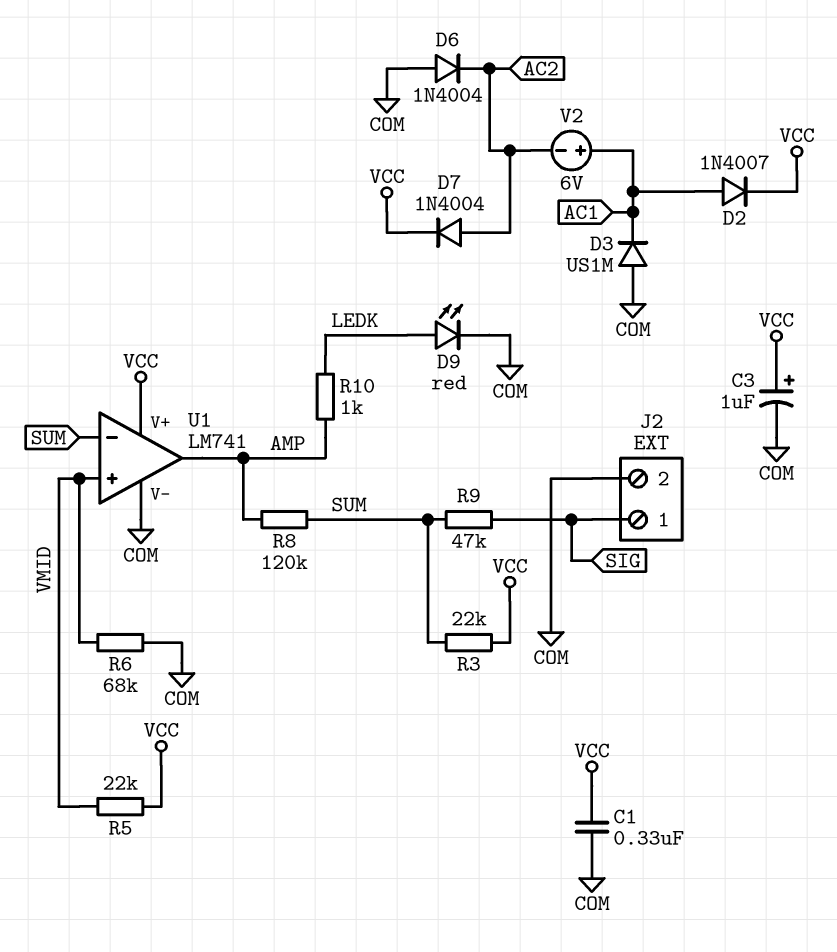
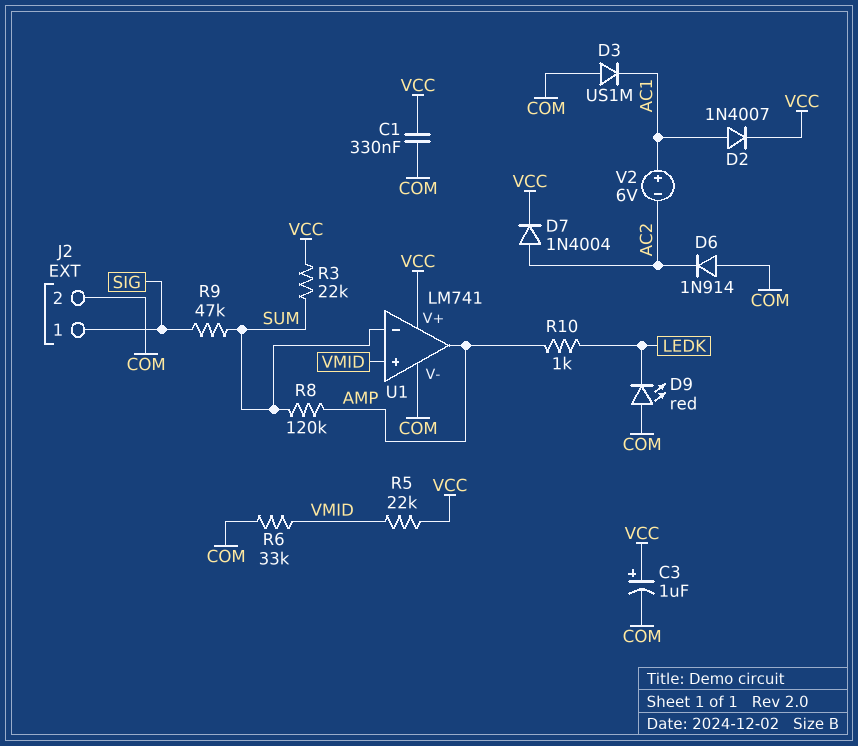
D6: diode 1N4004 (A COM, K AC2) -> diode 1N914 (A COM, K AC2)
D9: LED red (A LEDK, K COM) -> LED red (A COM, K LEDK)
R6: 68k (COM, VMID) -> 33k (COM, VMID)

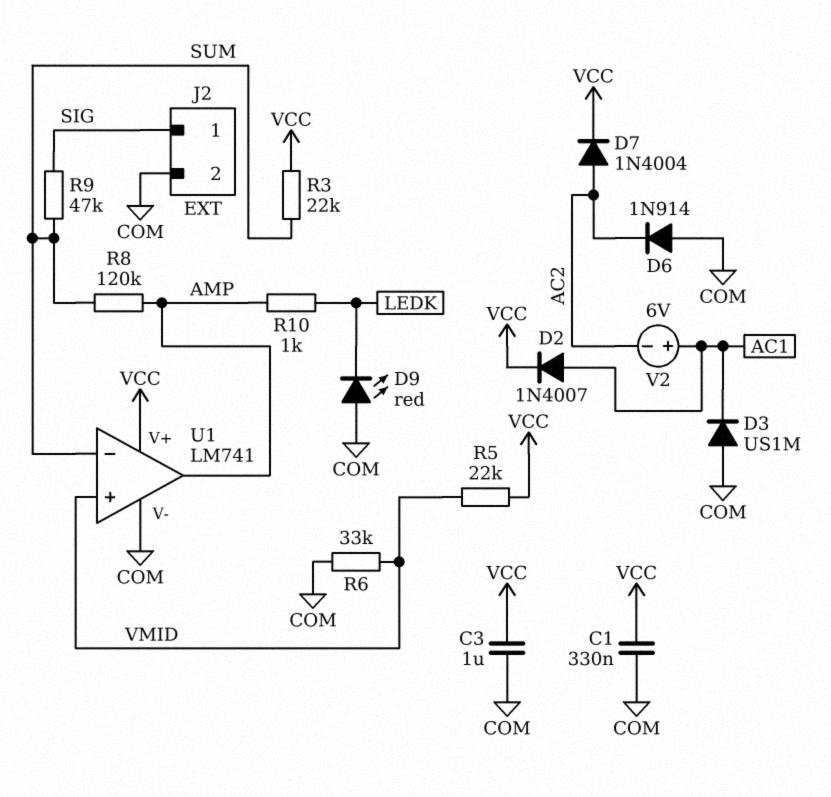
C3: 1uF (plus VCC, minus COM) -> 1uF (COM, VCC)

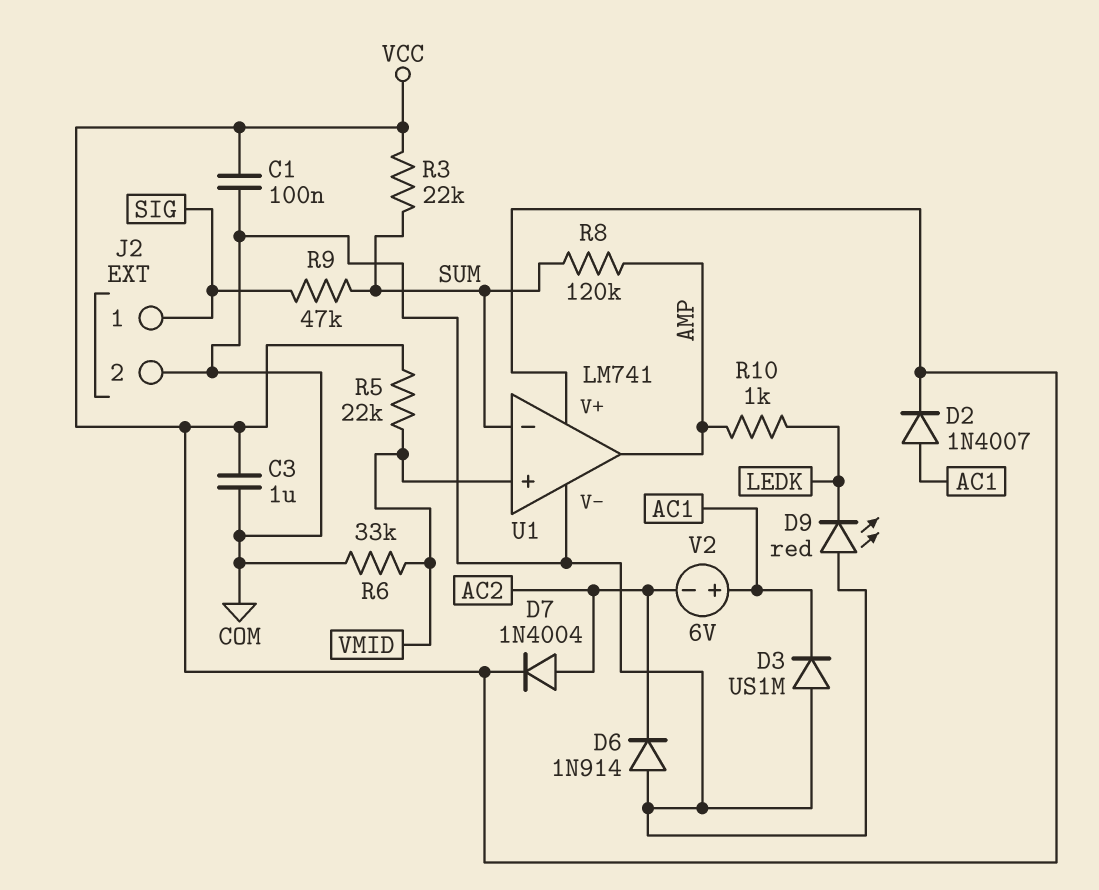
C1: 330nF (COM, VCC) -> 100nF (COM, VCC)

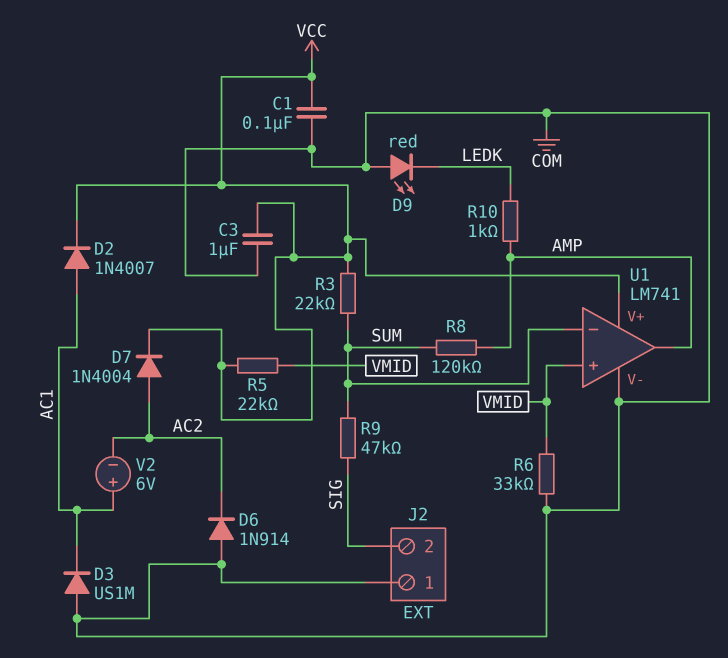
J2 pin 1: SIG -> COM
J2 pin 2: COM -> SIG

